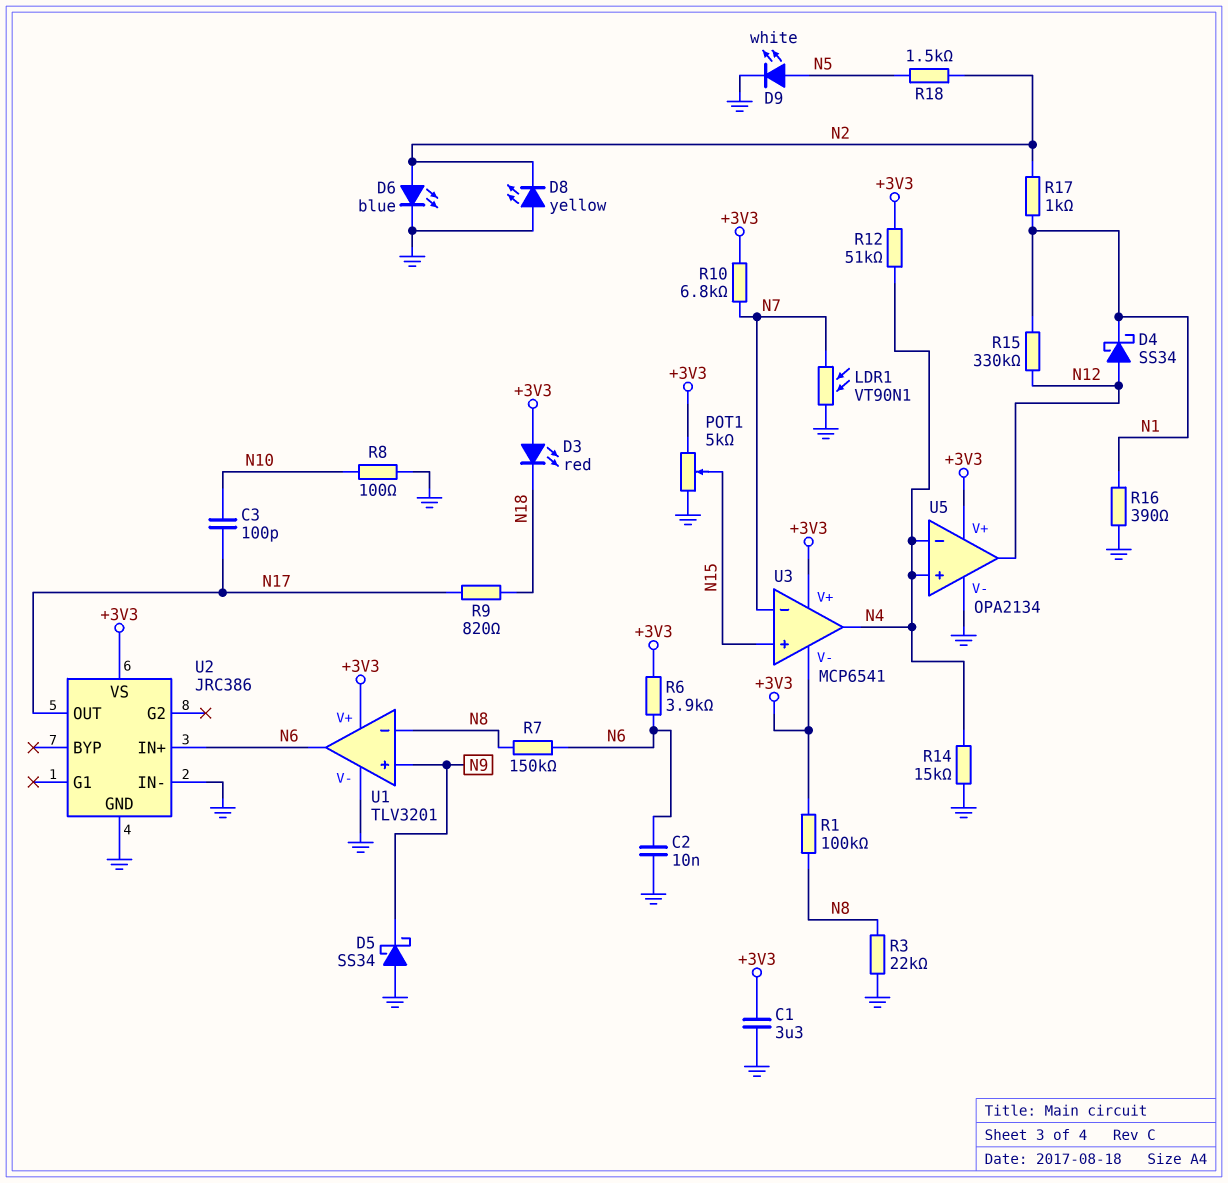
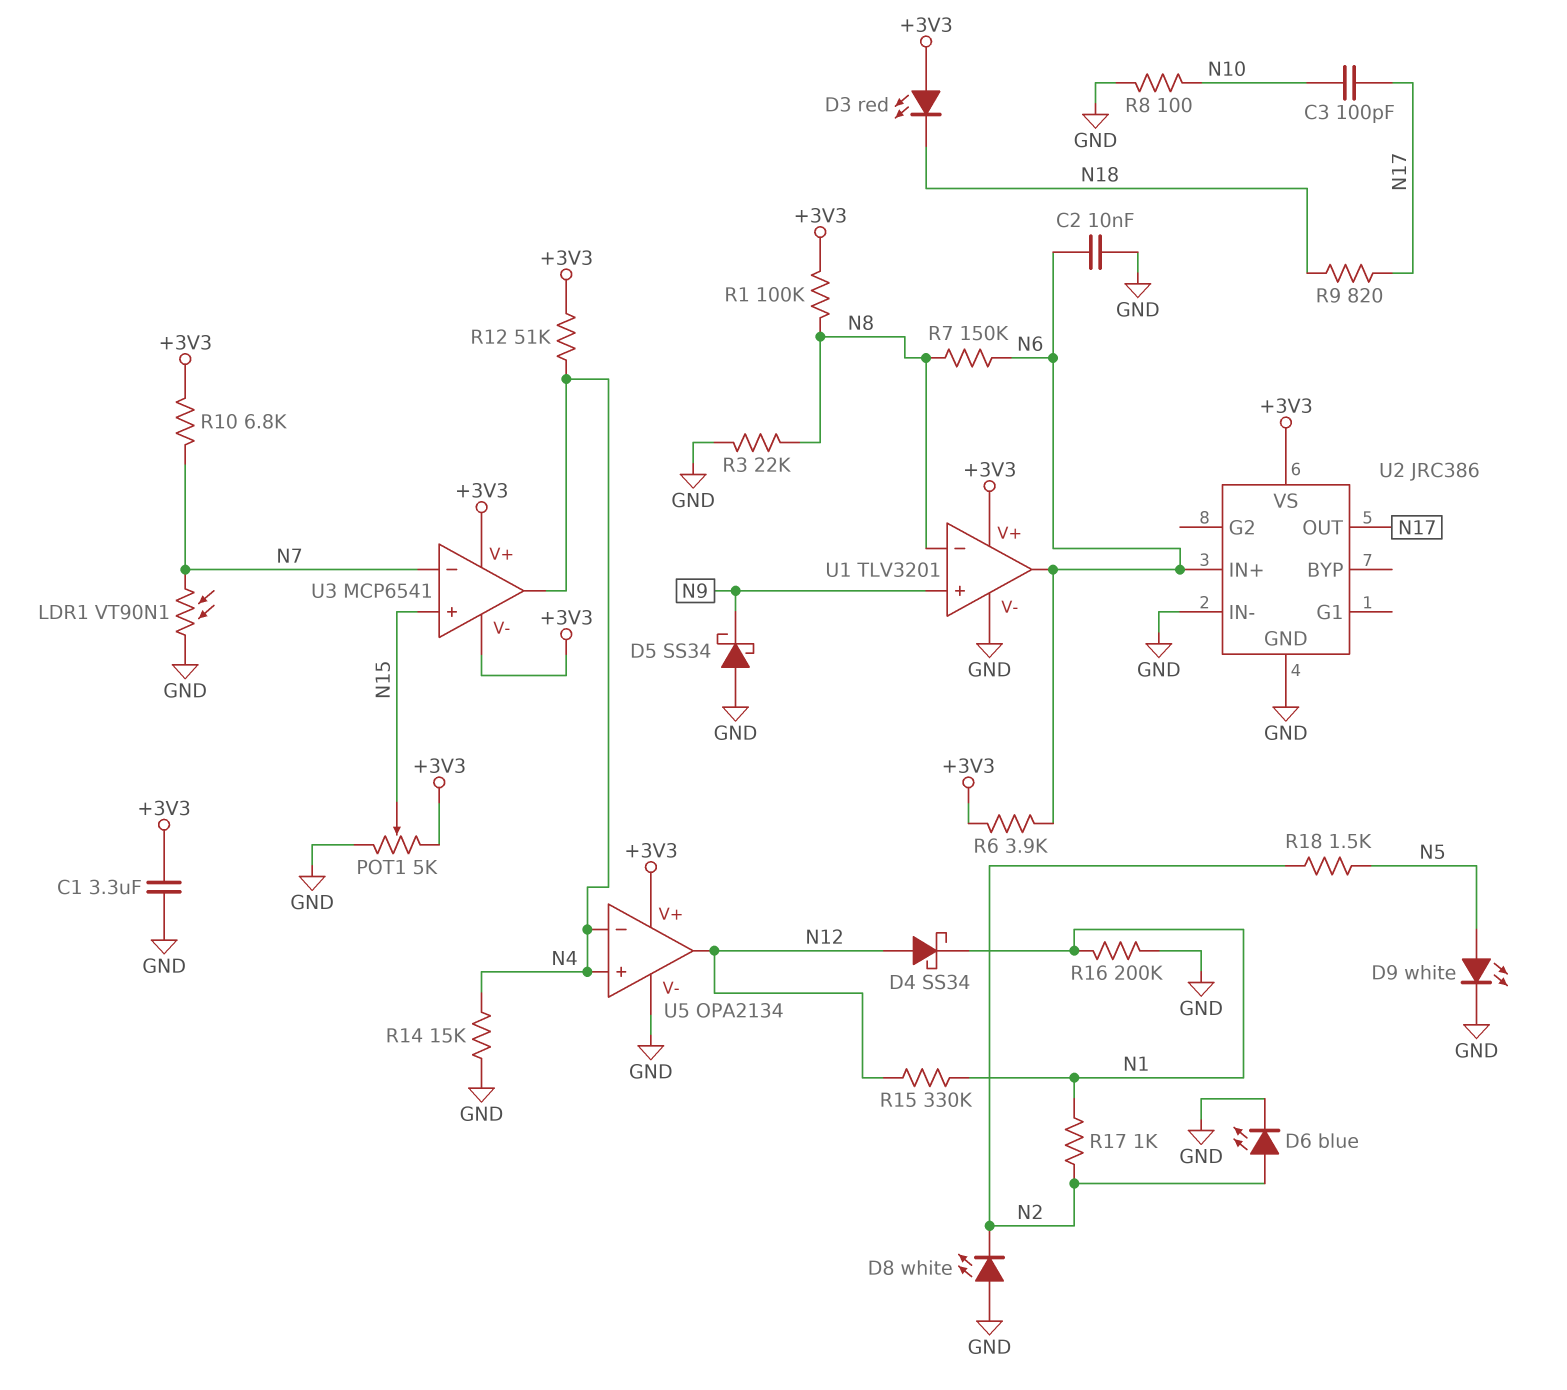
D8: LED yellow (A GND, K N2) -> LED white (A GND, K N2)
R16: 390 (GND, N1) -> 200k (GND, N1)

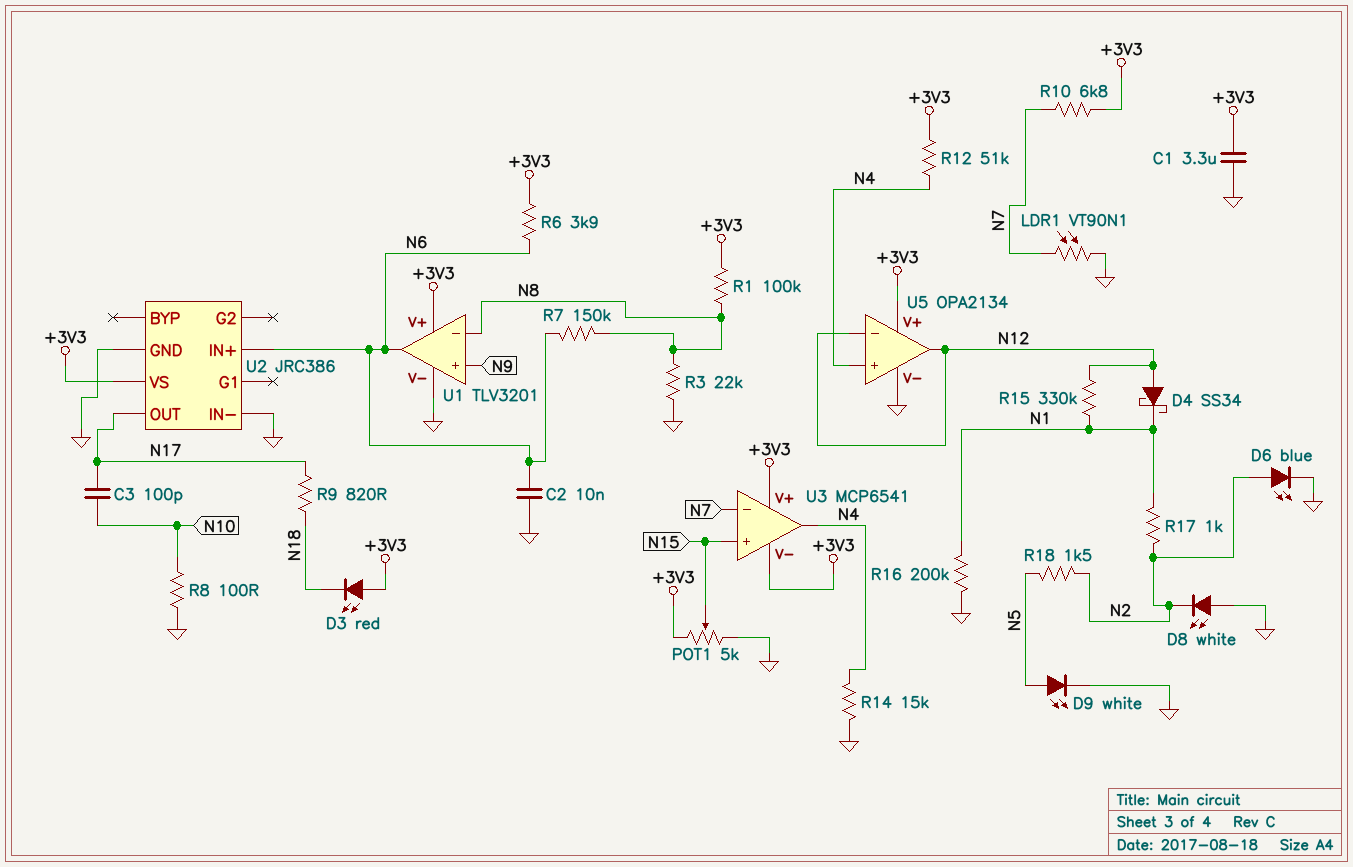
D5: schottky SS34 (A GND, K N9) -> none
U5 pin in-: N4 -> N12

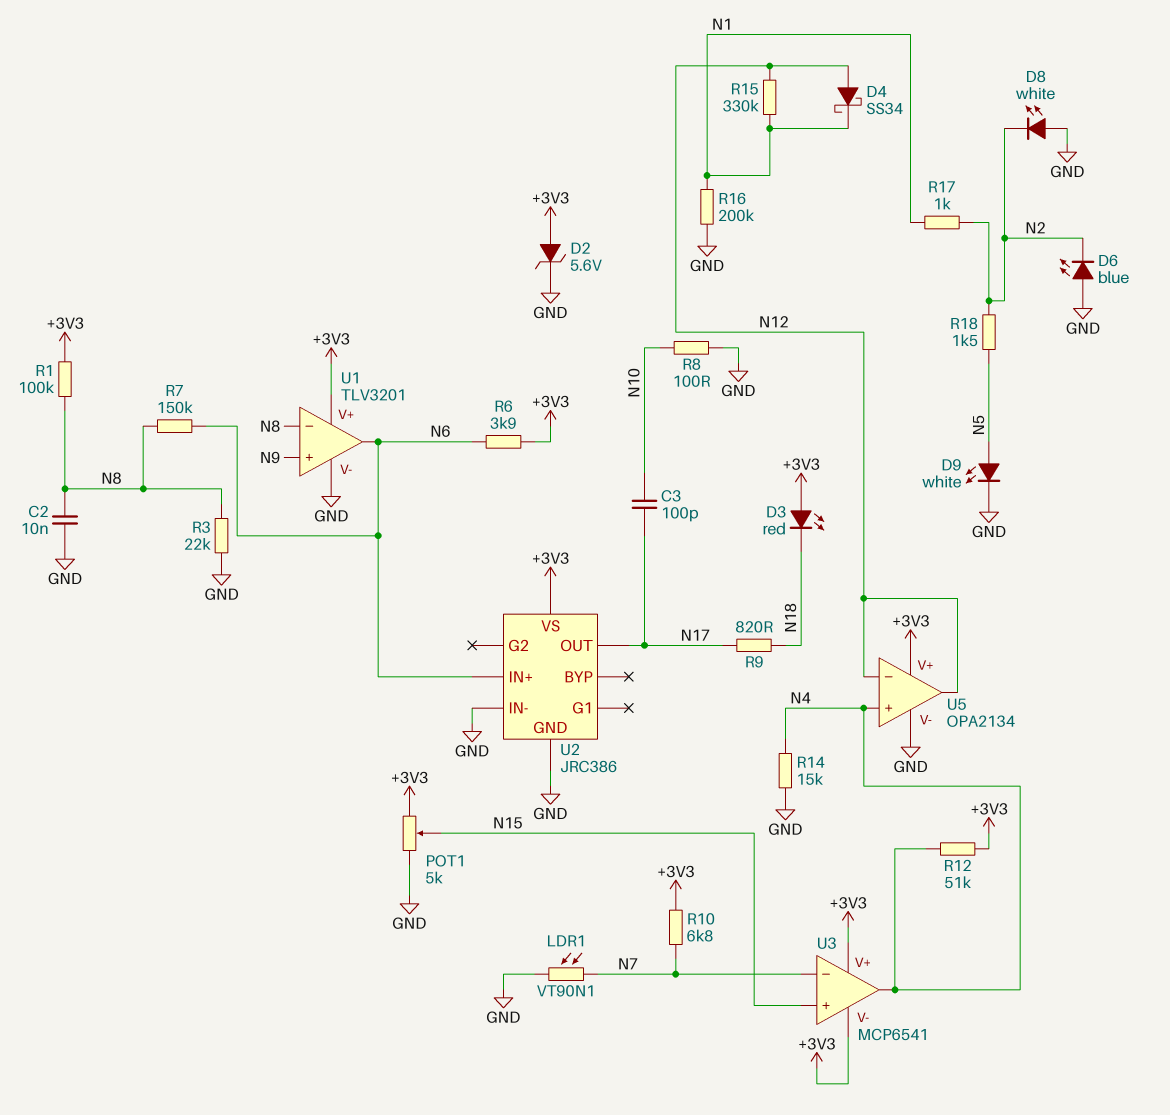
C1: 3.3uF (+3V3, GND) -> none
C2: 10nF (GND, N6) -> 10nF (GND, N8)
D2: none -> zener 5.6V (A +3V3, K GND)
D6: LED blue (A N2, K GND) -> LED blue (A GND, K N2)

